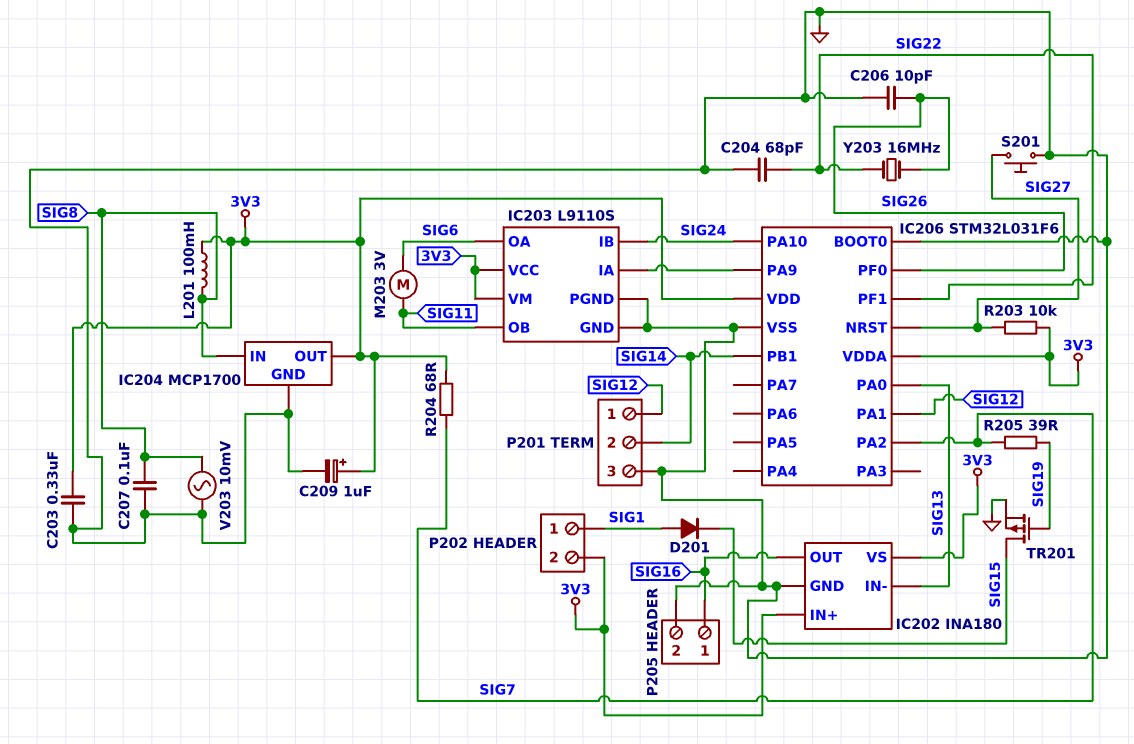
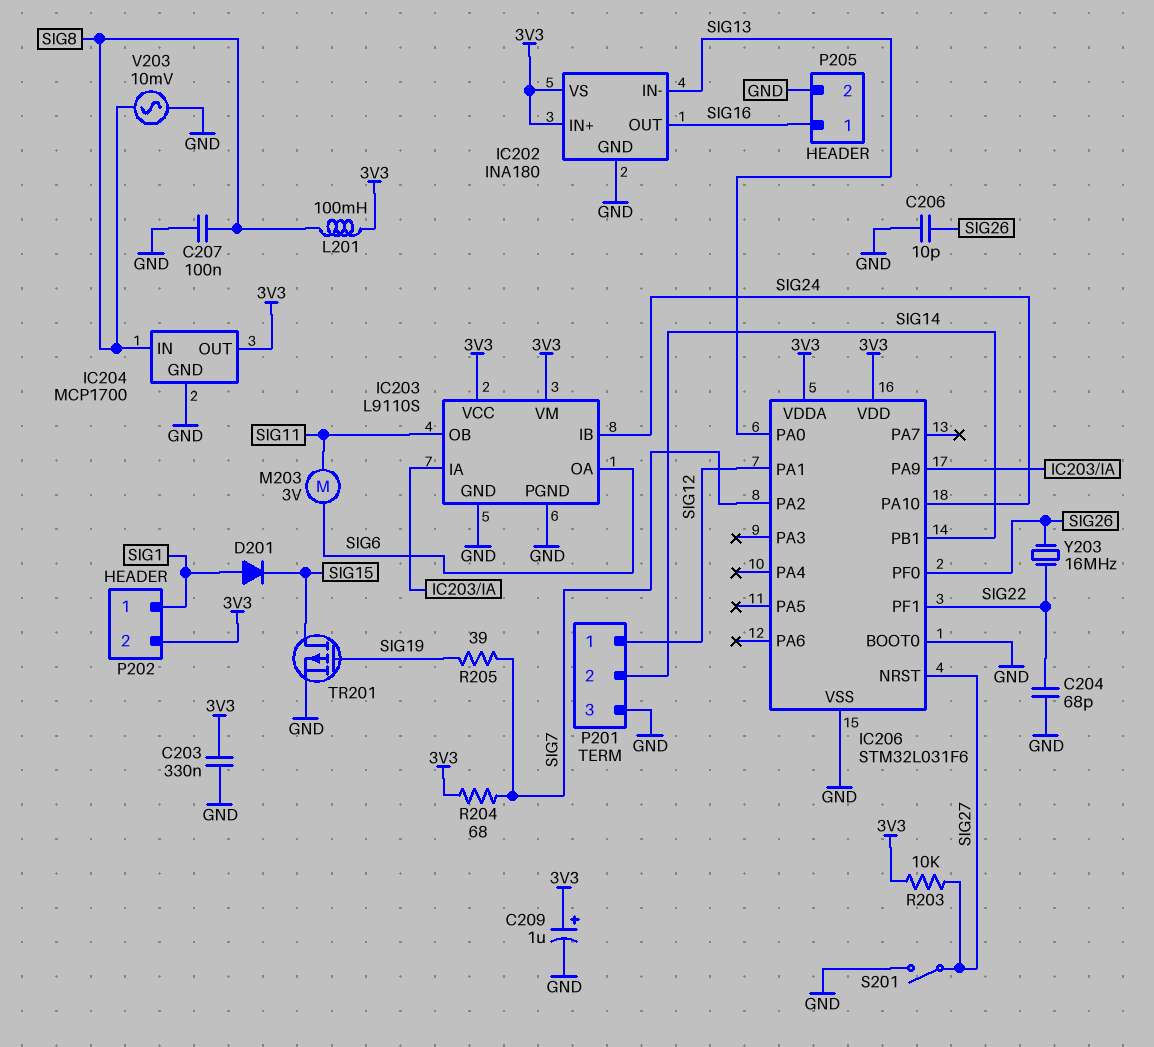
S201: button (GND, SIG27) -> switch (GND, SIG27)

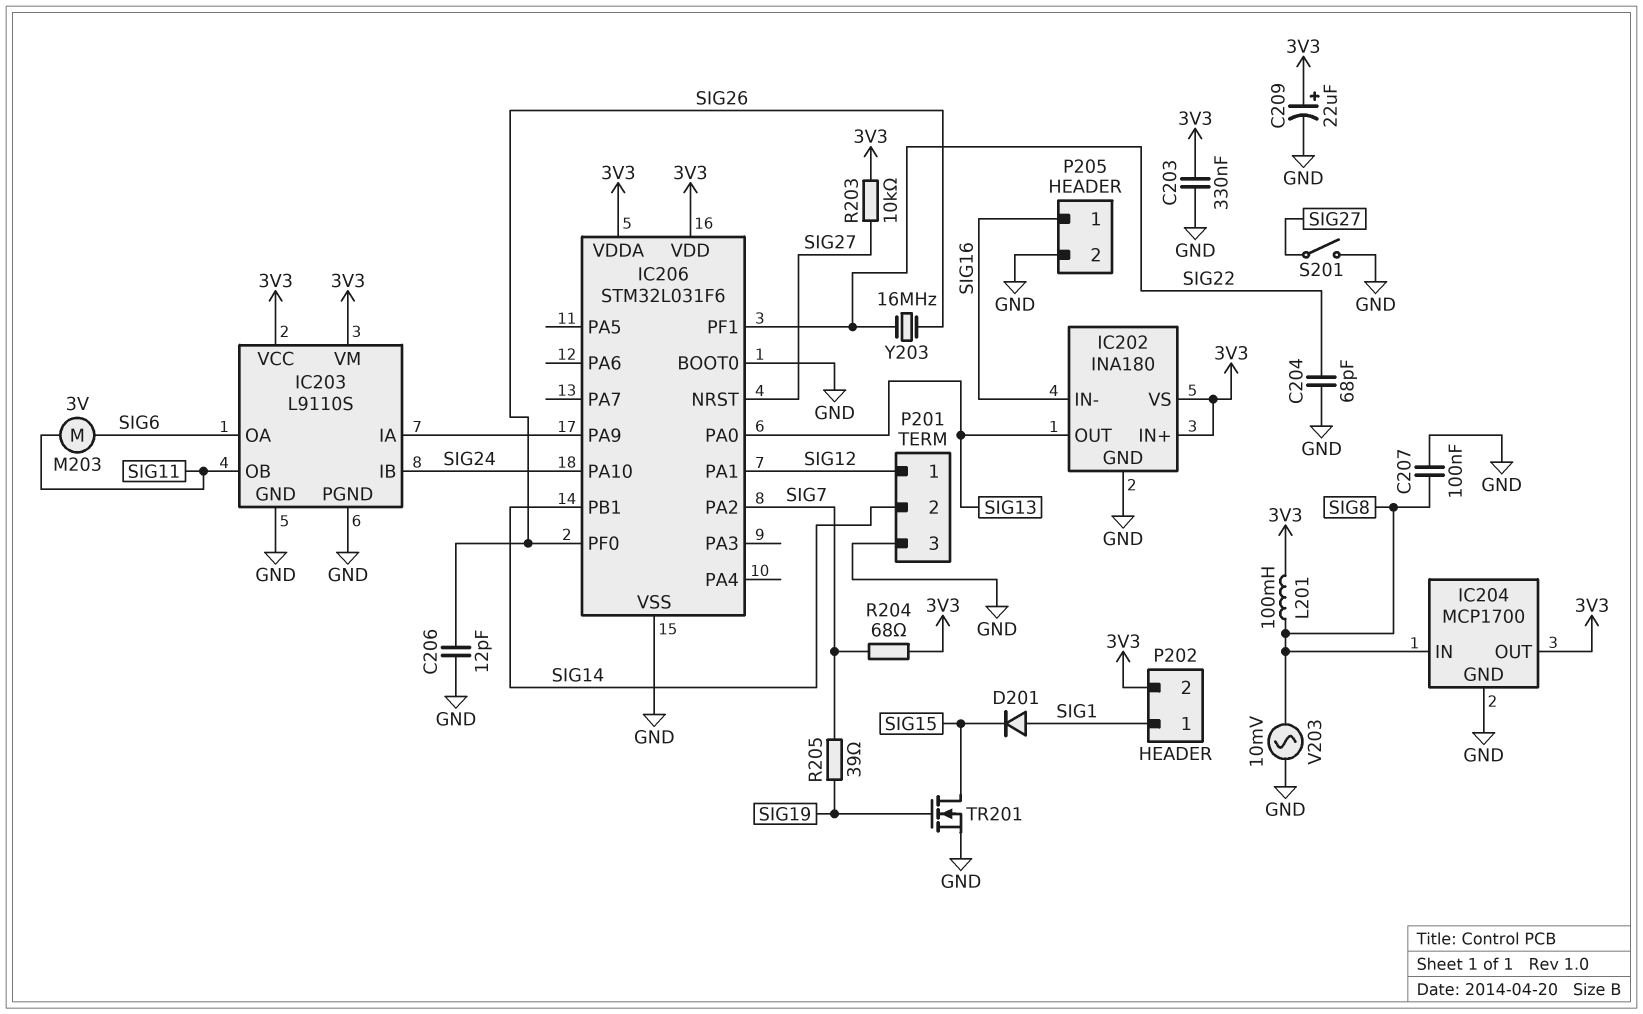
C206: 10pF (GND, SIG26) -> 12pF (GND, SIG26)
C209: 1uF (plus 3V3, minus GND) -> 22uF (plus 3V3, minus GND)
IC202 pin IN-: SIG13 -> SIG16
IC202 pin OUT: SIG16 -> SIG13
TR201: PMOS (G SIG19, D SIG15, S GND) -> NMOS (G SIG19, D SIG15, S GND)

